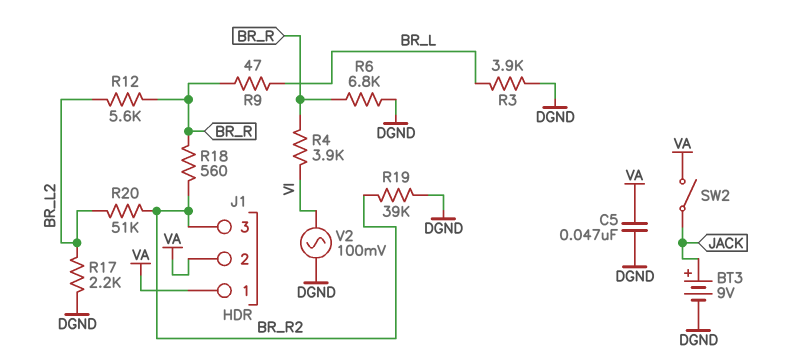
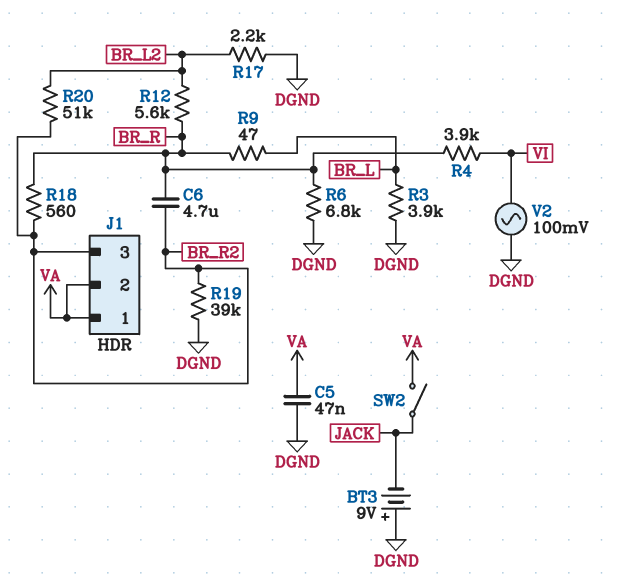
BT3: 9V (plus JACK, minus DGND) -> 9V (plus DGND, minus JACK)
C6: none -> 4.7uF (BR_R, BR_R2)

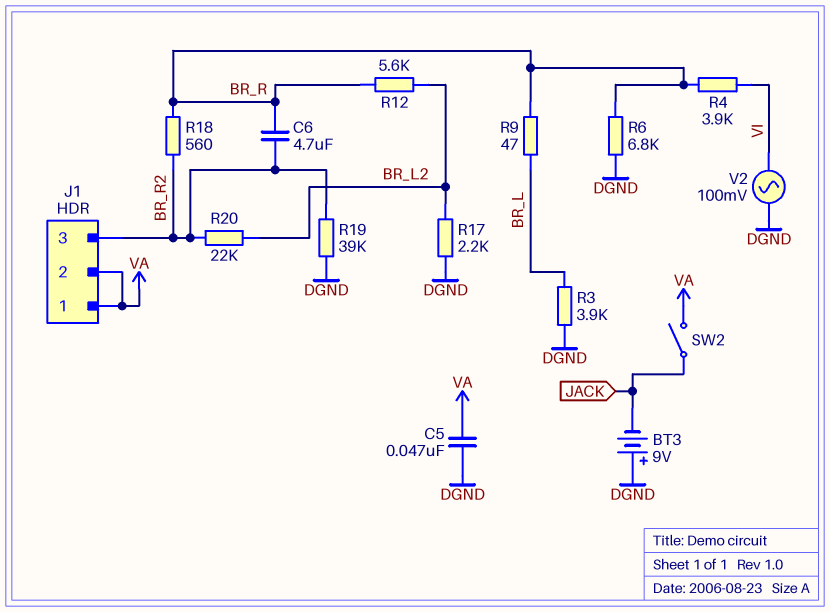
R20: 51k (BR_L2, BR_R2) -> 22k (BR_L2, BR_R2)

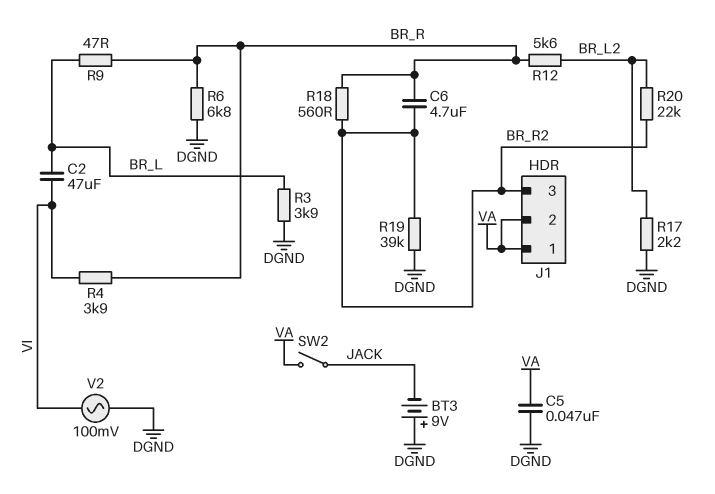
C2: none -> 47uF (BR_L, VI)

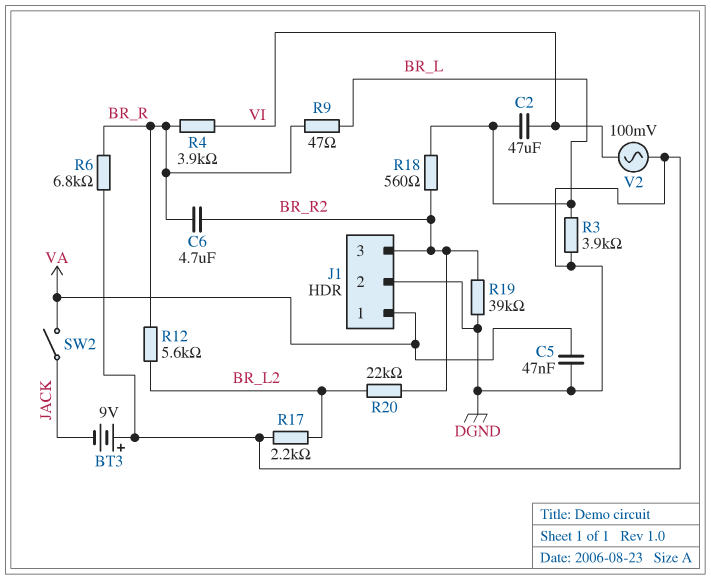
J1 pin 2: VA -> DGND
R18: 560 (BR_R, BR_R2) -> 560 (BR_L, BR_R2)

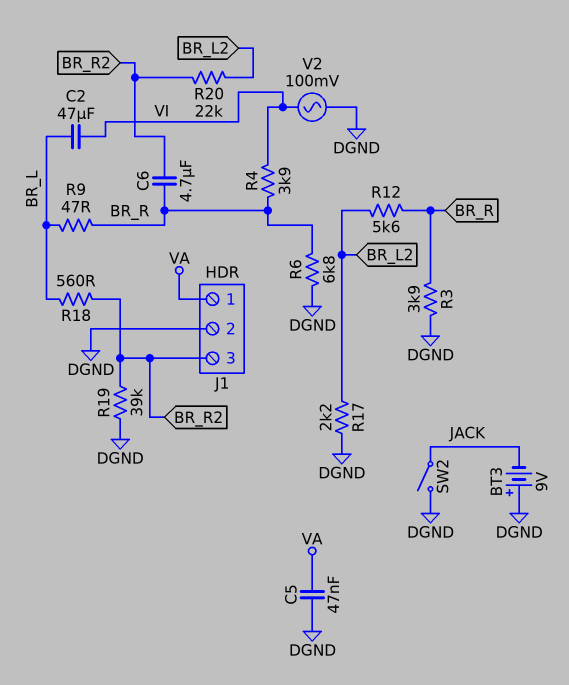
R3: 3.9k (BR_L, DGND) -> 3.9k (BR_R, DGND)
SW2: switch (JACK, VA) -> switch (DGND, JACK)

